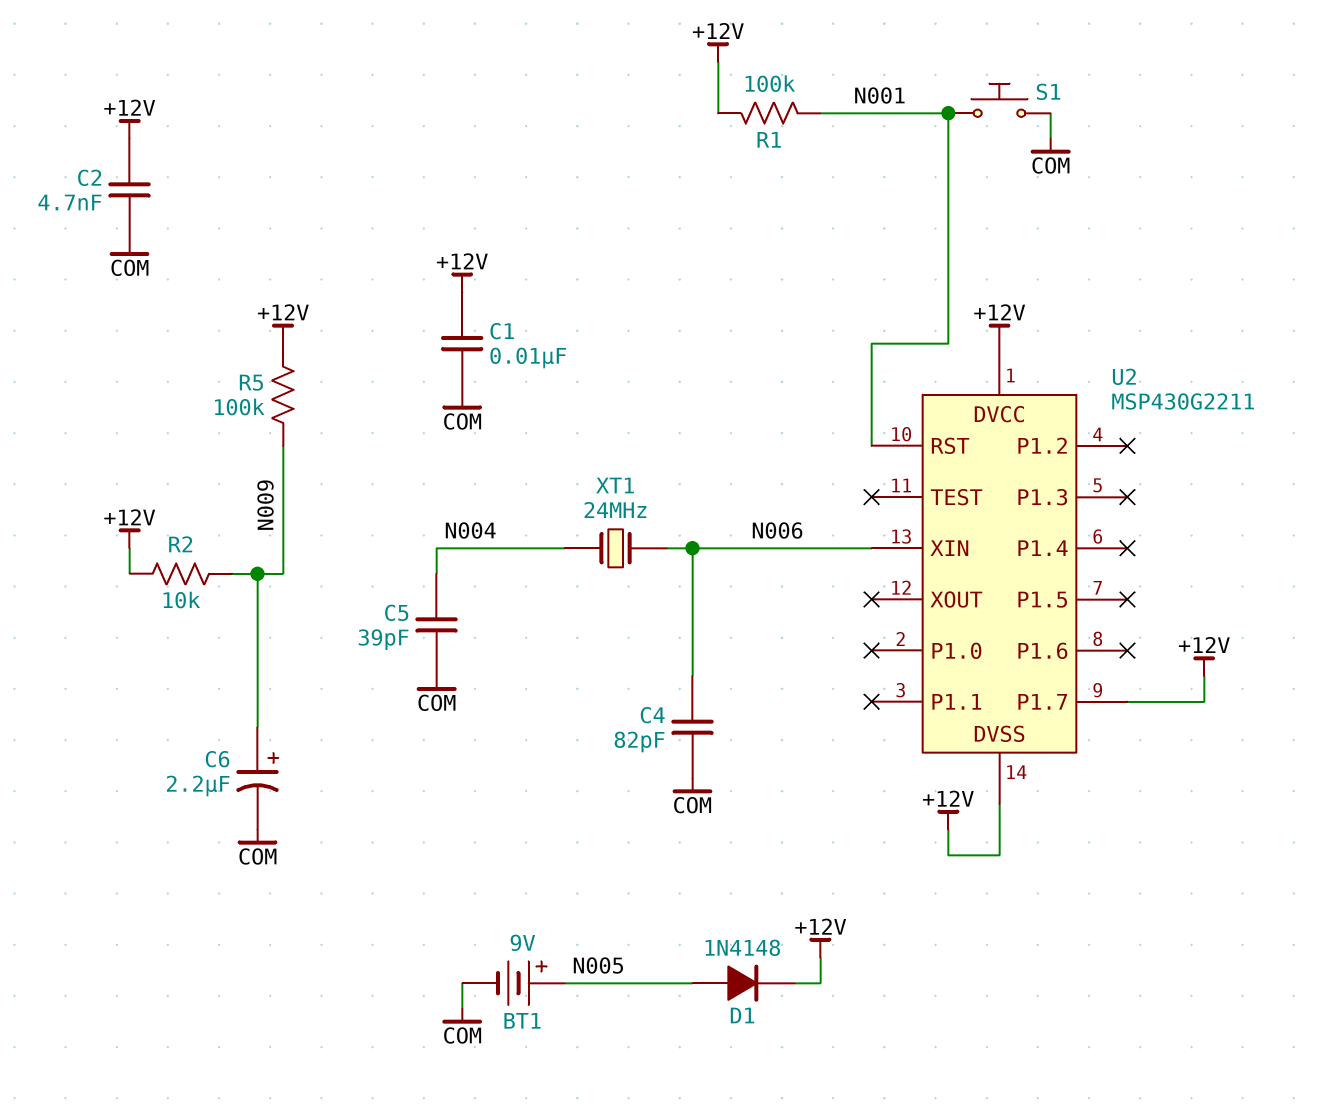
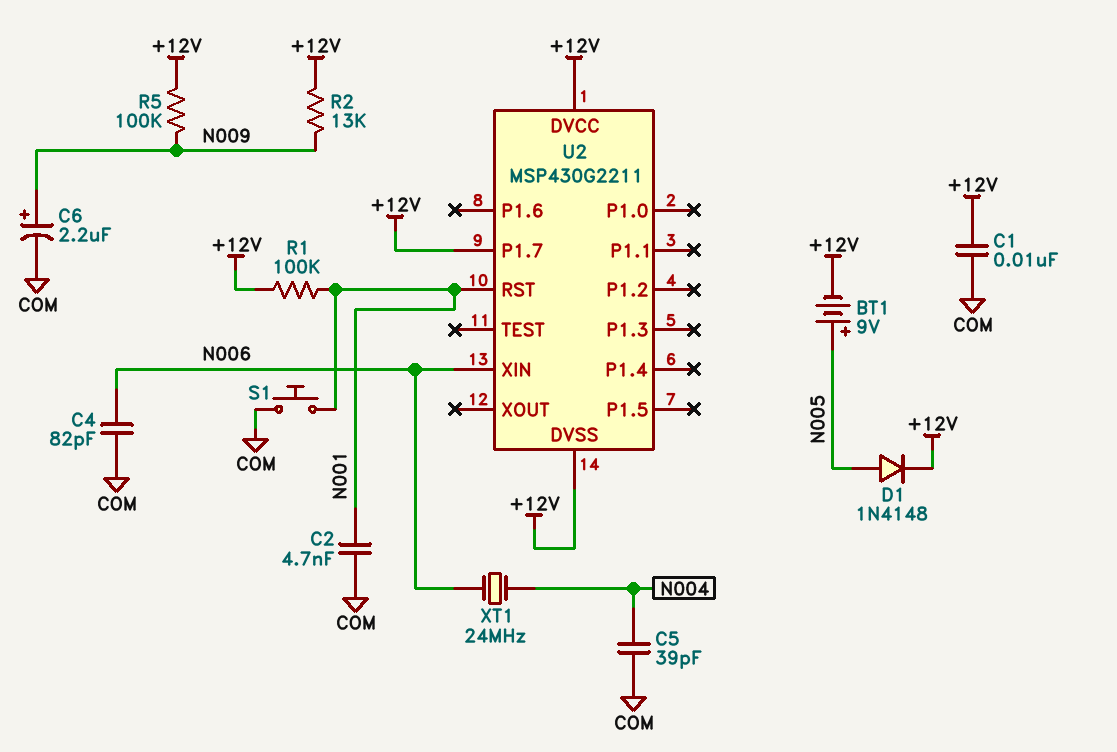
BT1: 9V (plus N005, minus COM) -> 9V (plus N005, minus +12V)
C2: 4.7nF (+12V, COM) -> 4.7nF (COM, N001)
R2: 10k (+12V, N009) -> 13k (+12V, N009)

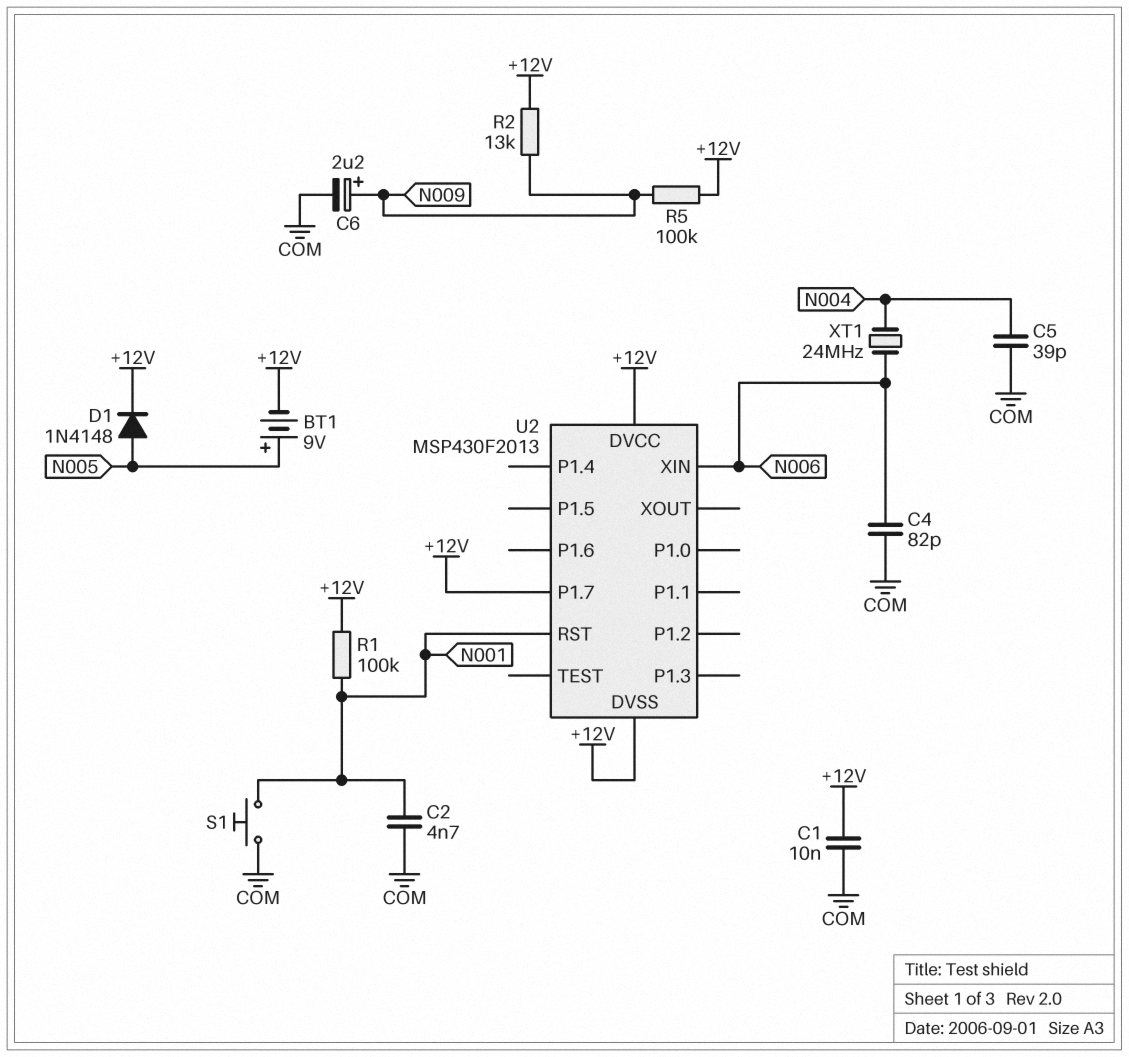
U2: MSP430G2211 -> MSP430F2013

